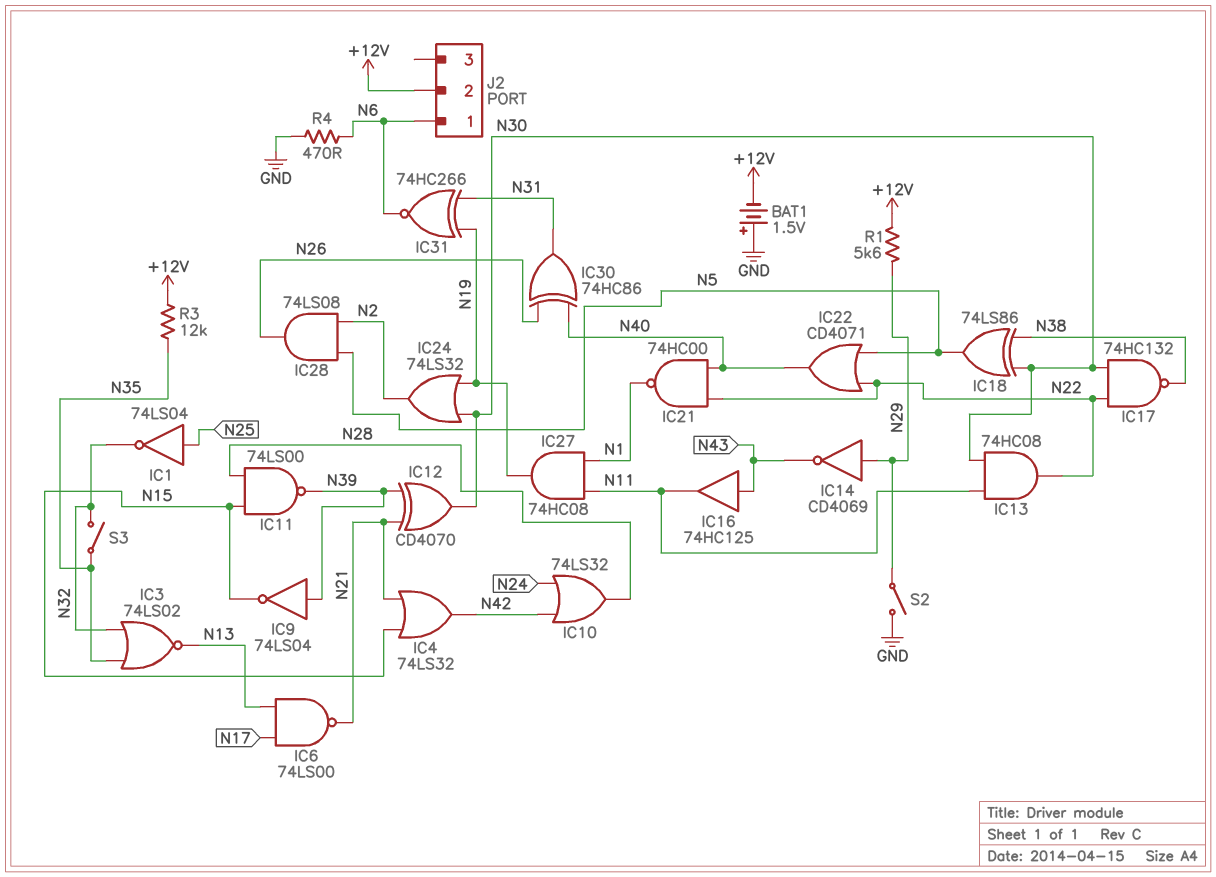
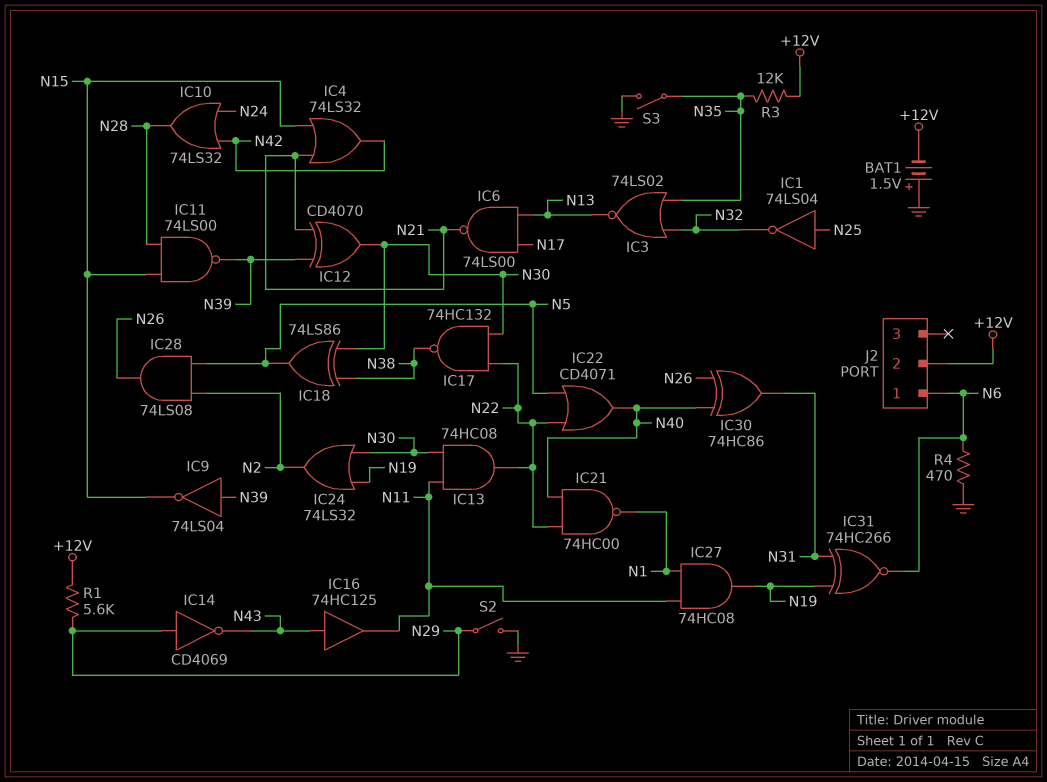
S3: switch (N32, N35) -> switch (GND, N35)

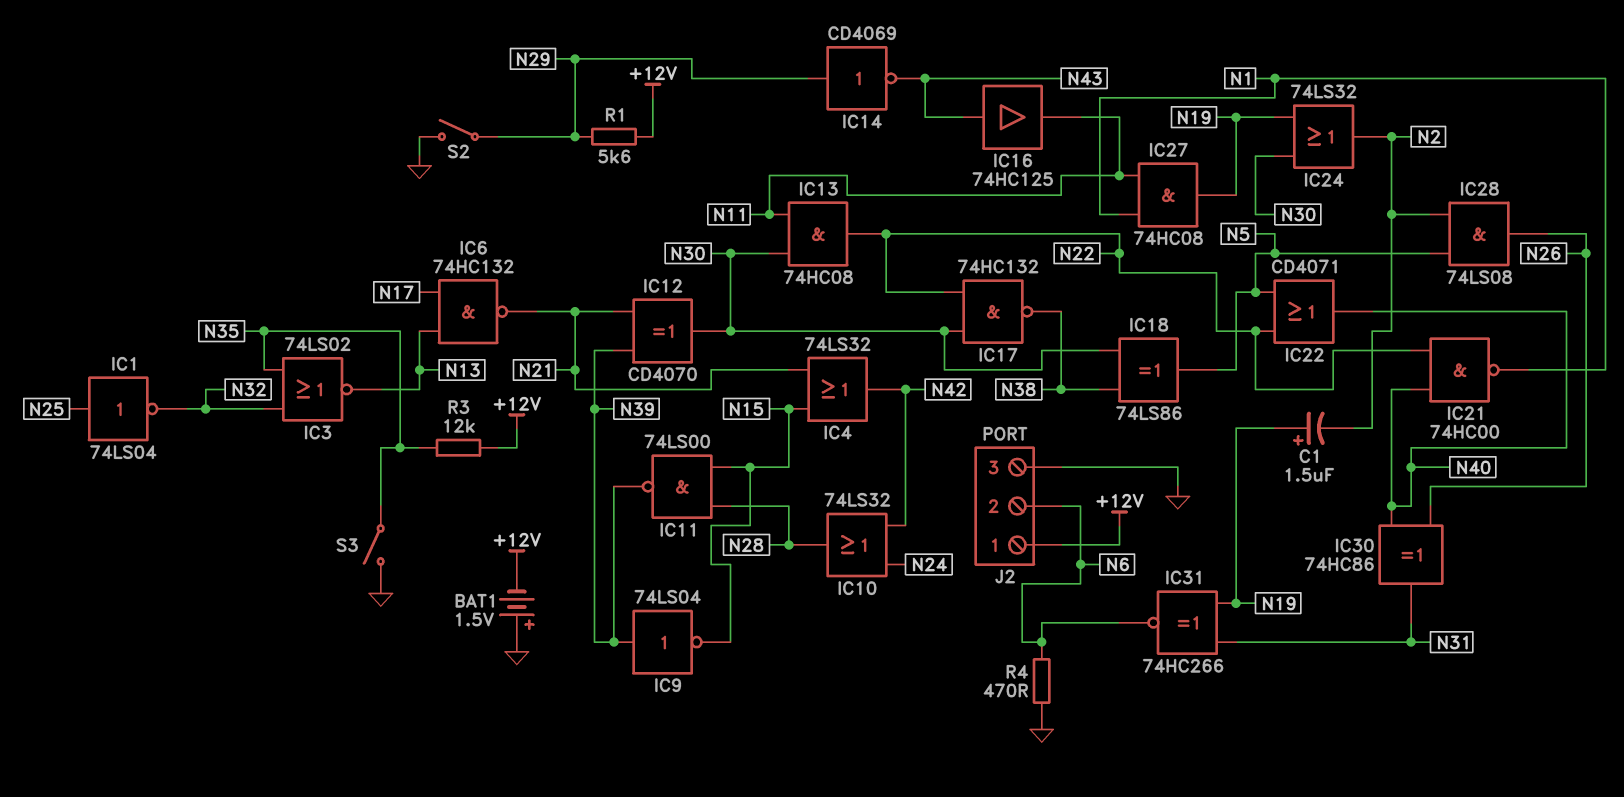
C1: none -> 1.5uF (plus N19, minus N2)
IC6: NAND 74LS00 (in N13, in N17, out N21) -> NAND 74HC132 (in N13, in N17, out N21)
J2 pin 1: N6 -> +12V
J2 pin 2: +12V -> N6
J2 pin 3: none -> GND

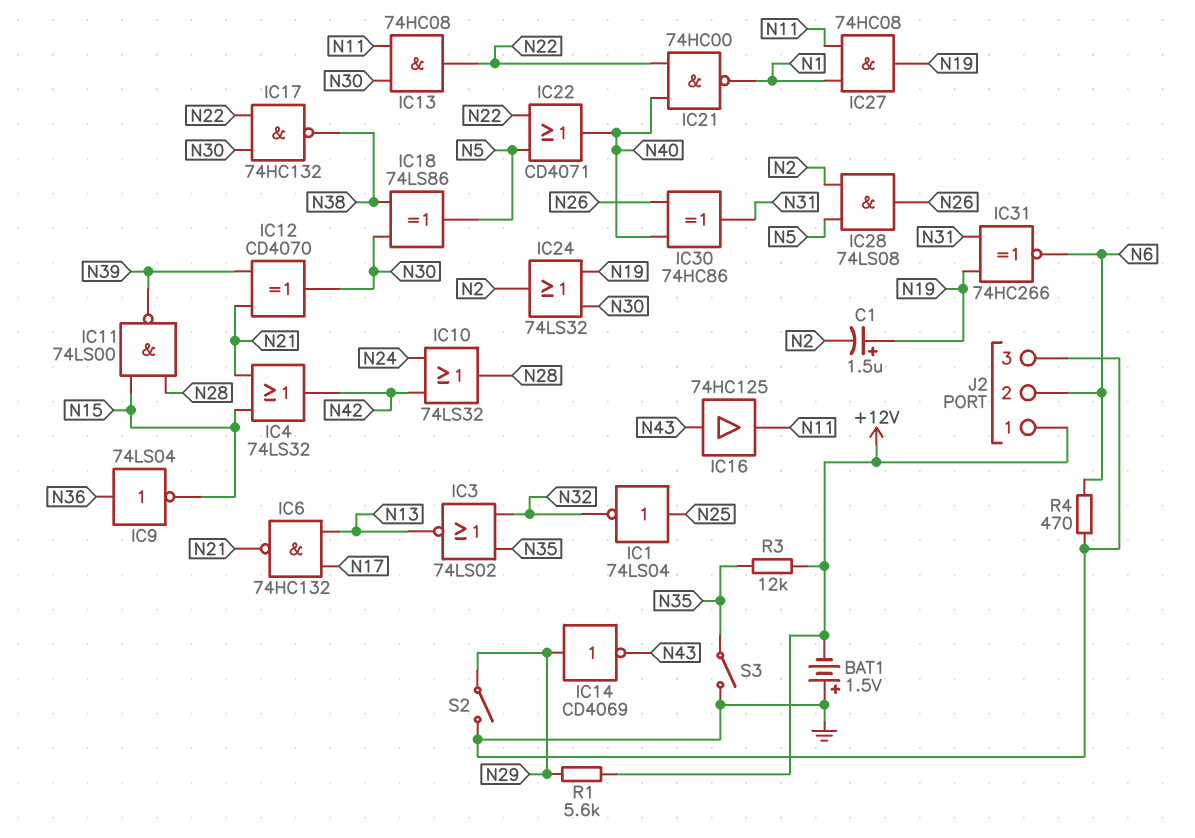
IC9: NOT 74LS04 (in N39, out N15) -> NOT 74LS04 (in N36, out N15)

